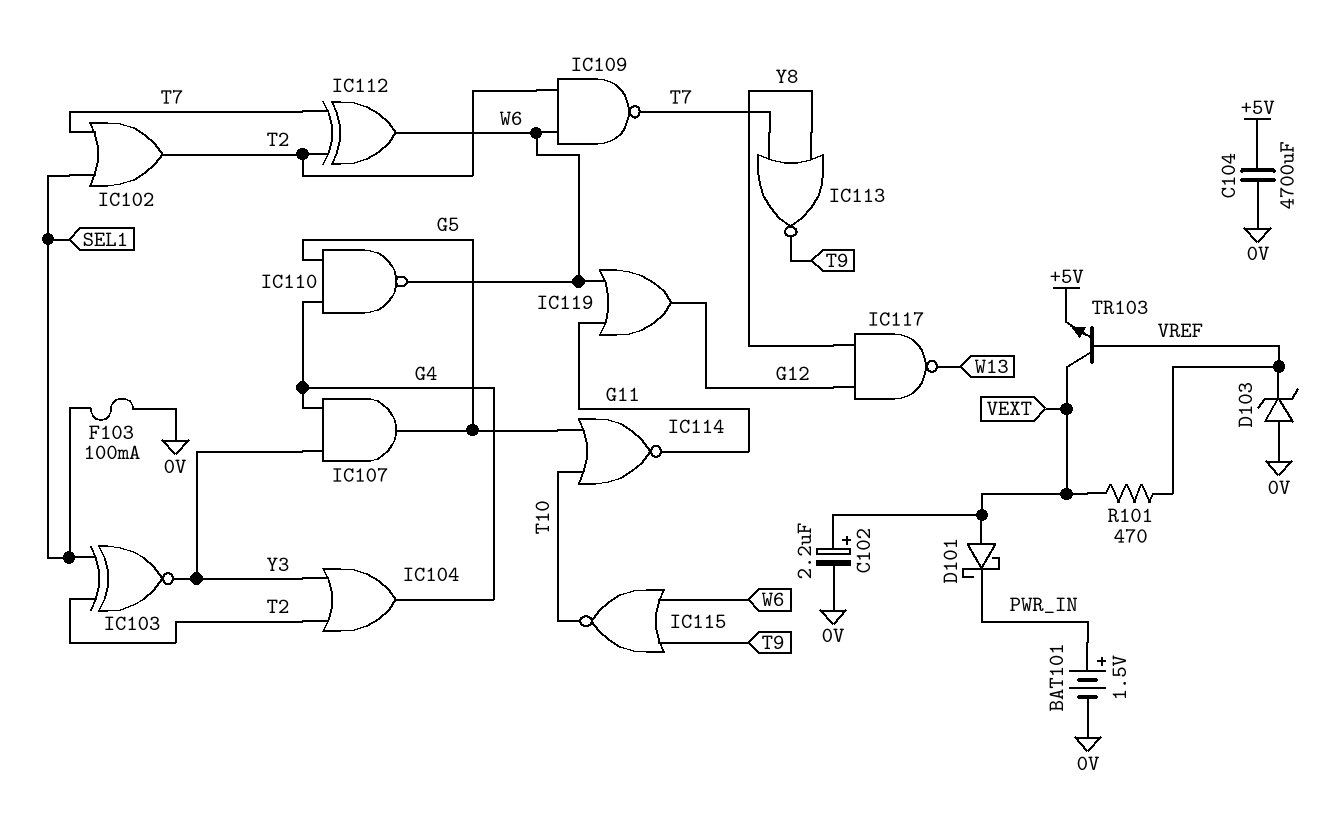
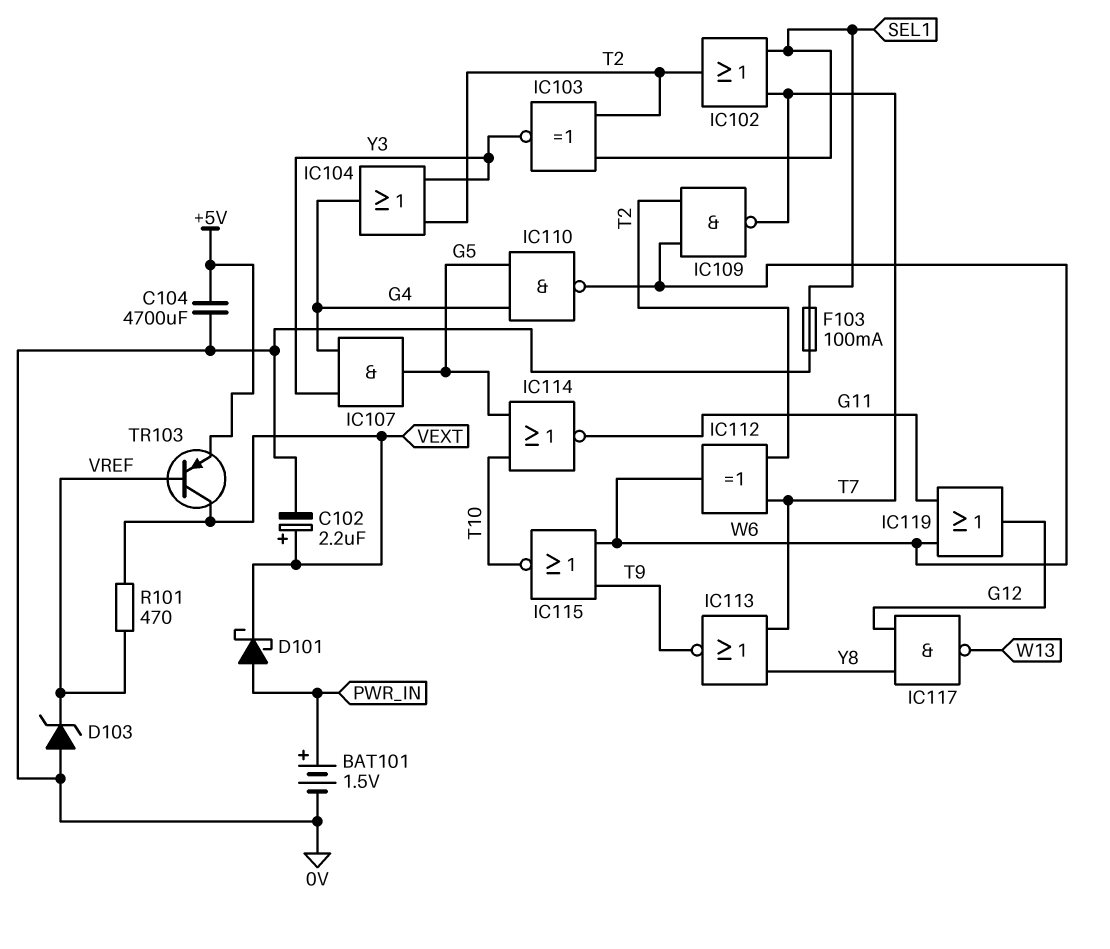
D101: schottky (A VEXT, K PWR_IN) -> schottky (A PWR_IN, K VEXT)
TR103: NPN (B VREF, C VEXT, E +5V) -> PNP (B VREF, C VEXT, E +5V)

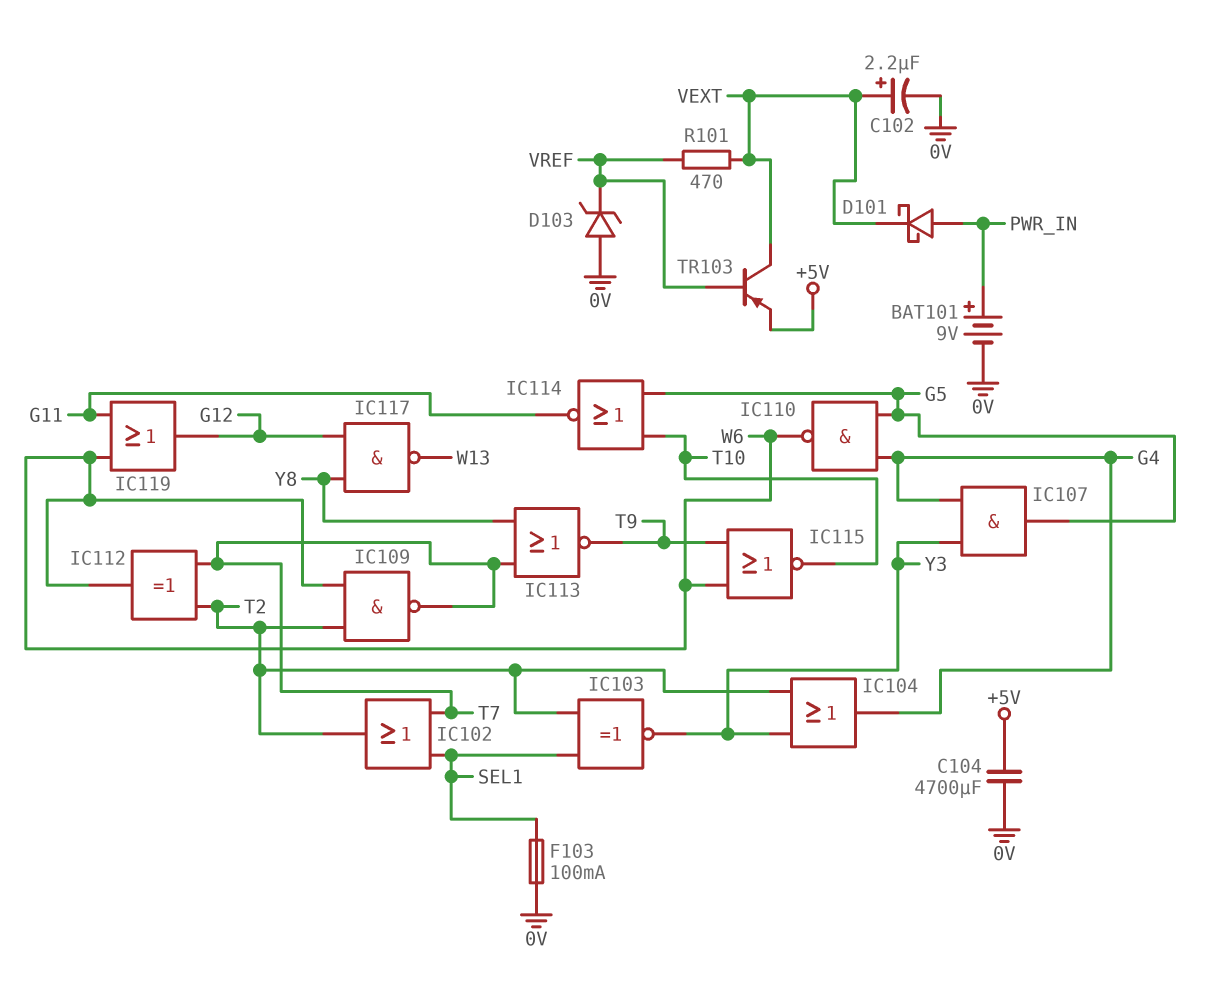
BAT101: 1.5V (plus PWR_IN, minus 0V) -> 9V (plus PWR_IN, minus 0V)

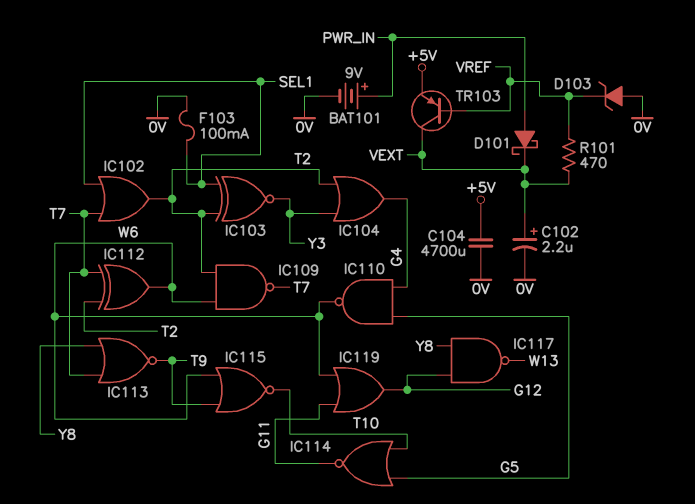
IC107: AND (in G4, in Y3, out G5) -> none

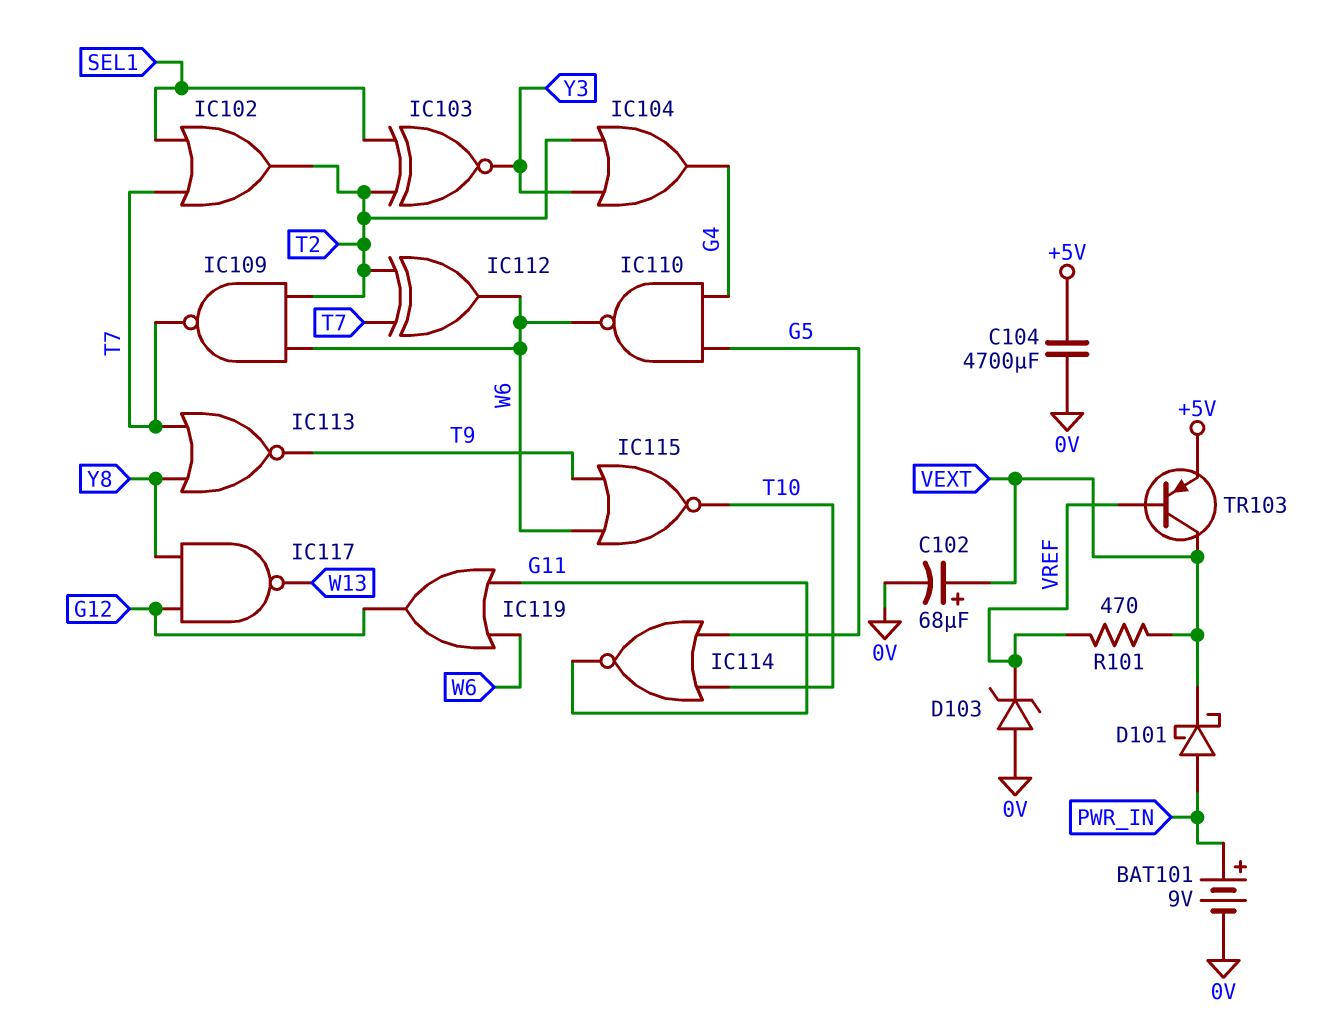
C102: 2.2uF (plus VEXT, minus 0V) -> 68uF (plus VEXT, minus 0V)
F103: 100mA (0V, SEL1) -> none

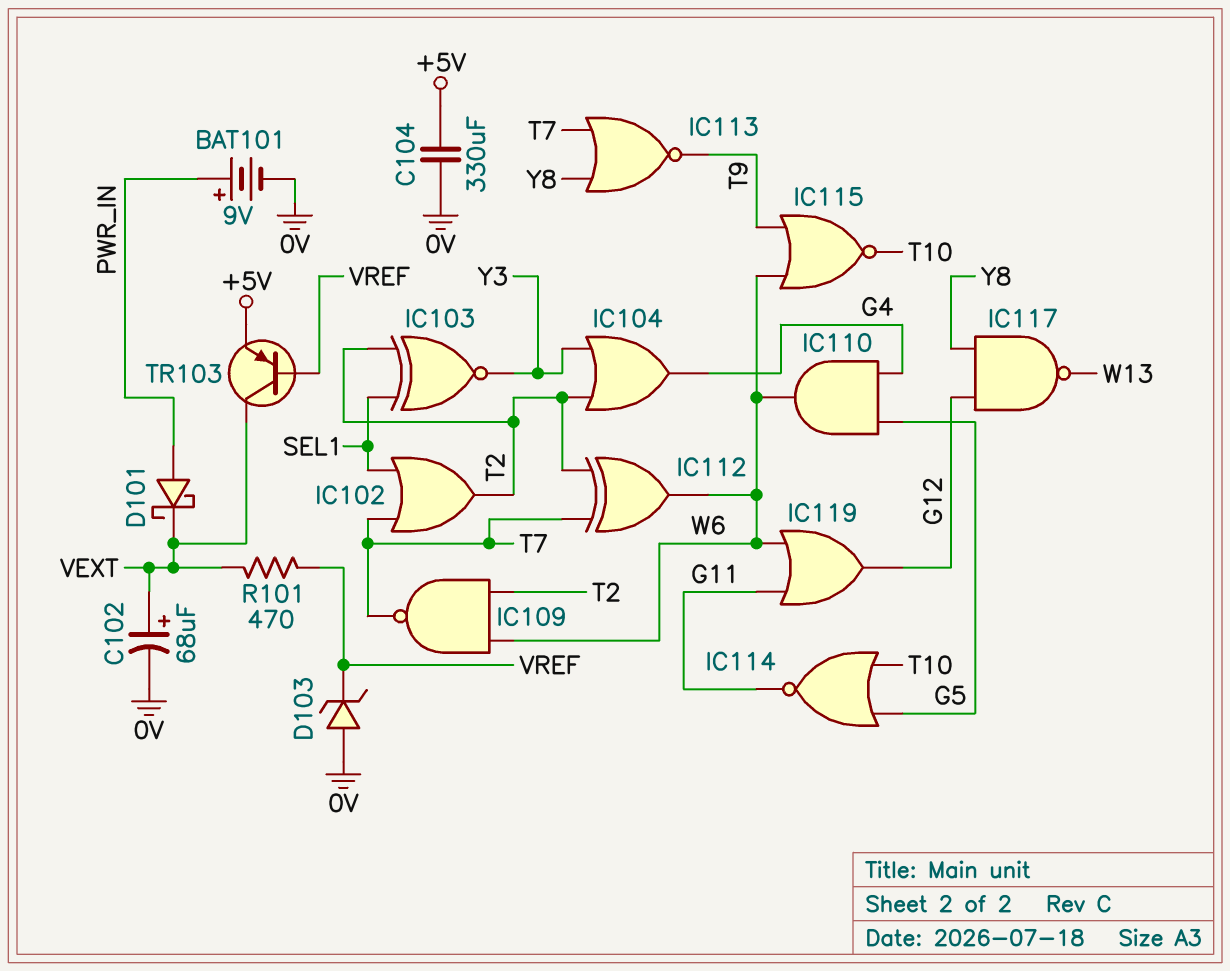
C104: 4700uF (+5V, 0V) -> 330uF (+5V, 0V)
IC110: NAND (in G4, in G5, out W6) -> AND (in G4, in G5, out W6)

